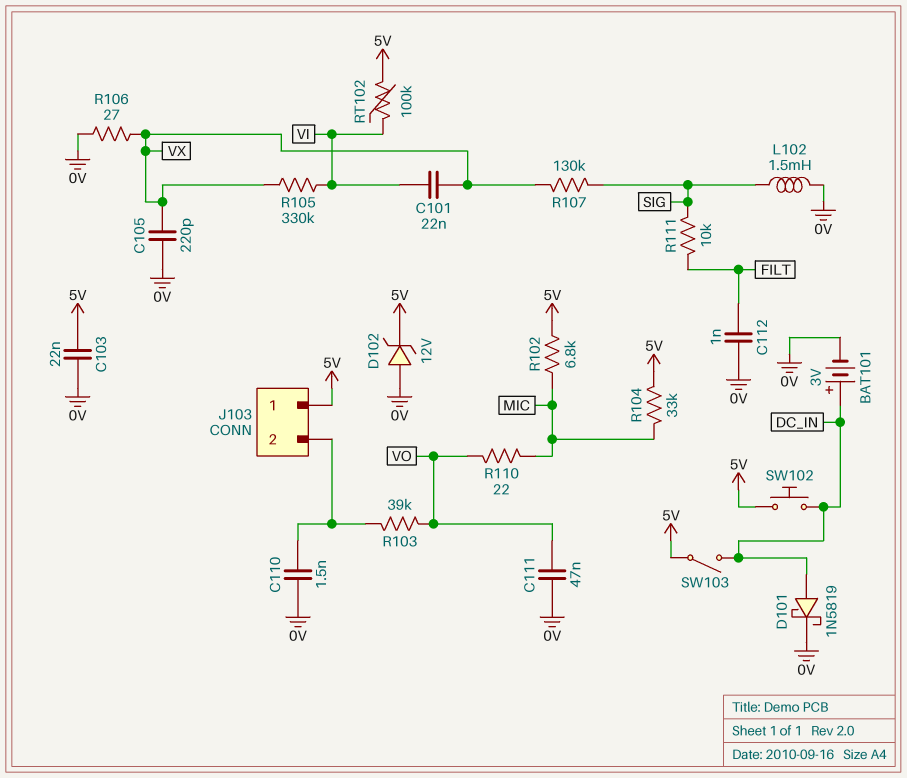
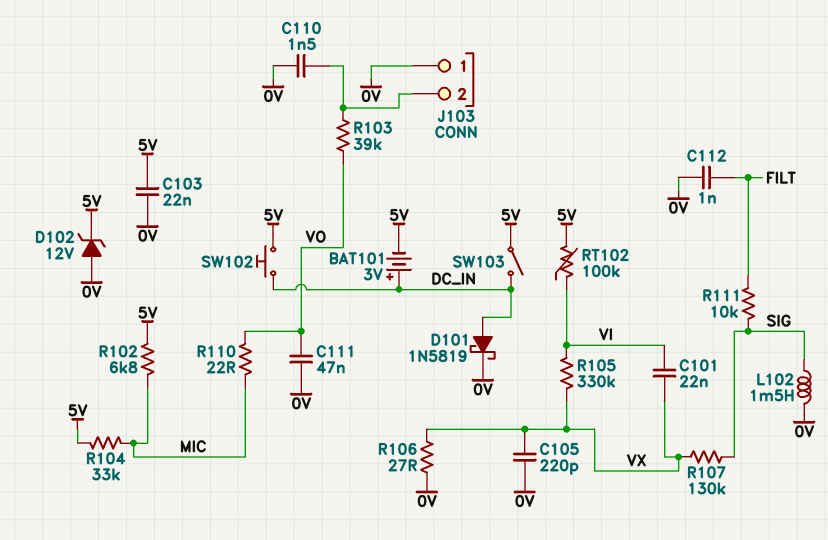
BAT101: 3V (plus DC_IN, minus 0V) -> 3V (plus DC_IN, minus 5V)
J103 pin 1: 5V -> 0V

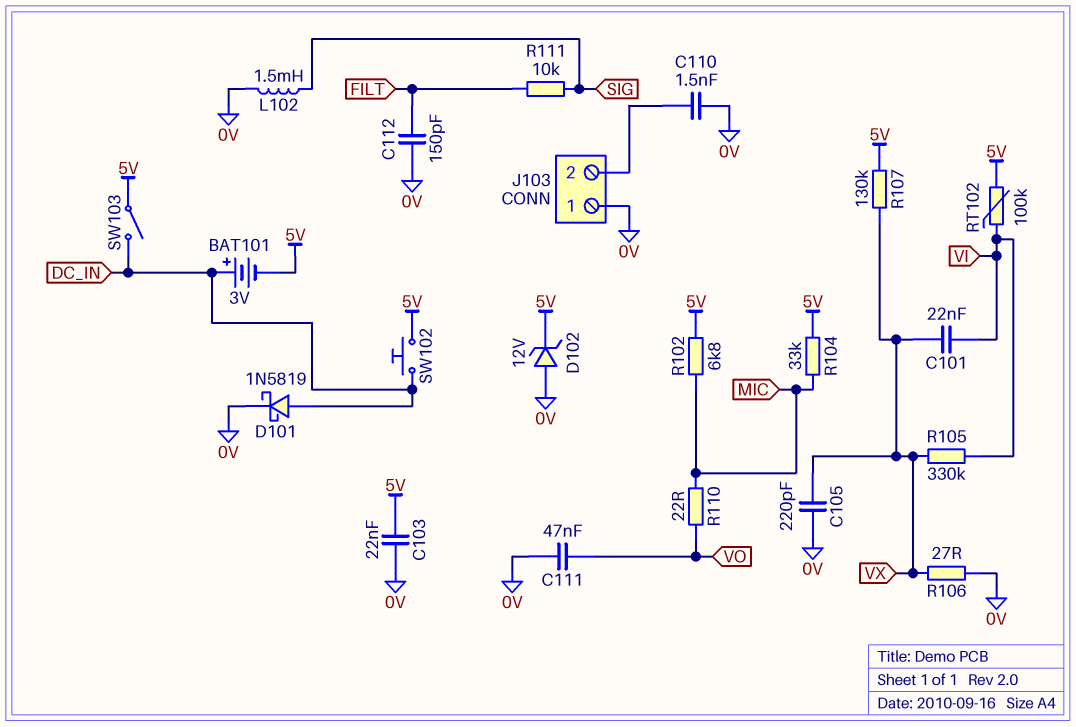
C112: 1nF (0V, FILT) -> 150pF (0V, FILT)
R103: 39k (J103/2, VO) -> none
R107: 130k (SIG, VX) -> 130k (5V, VX)

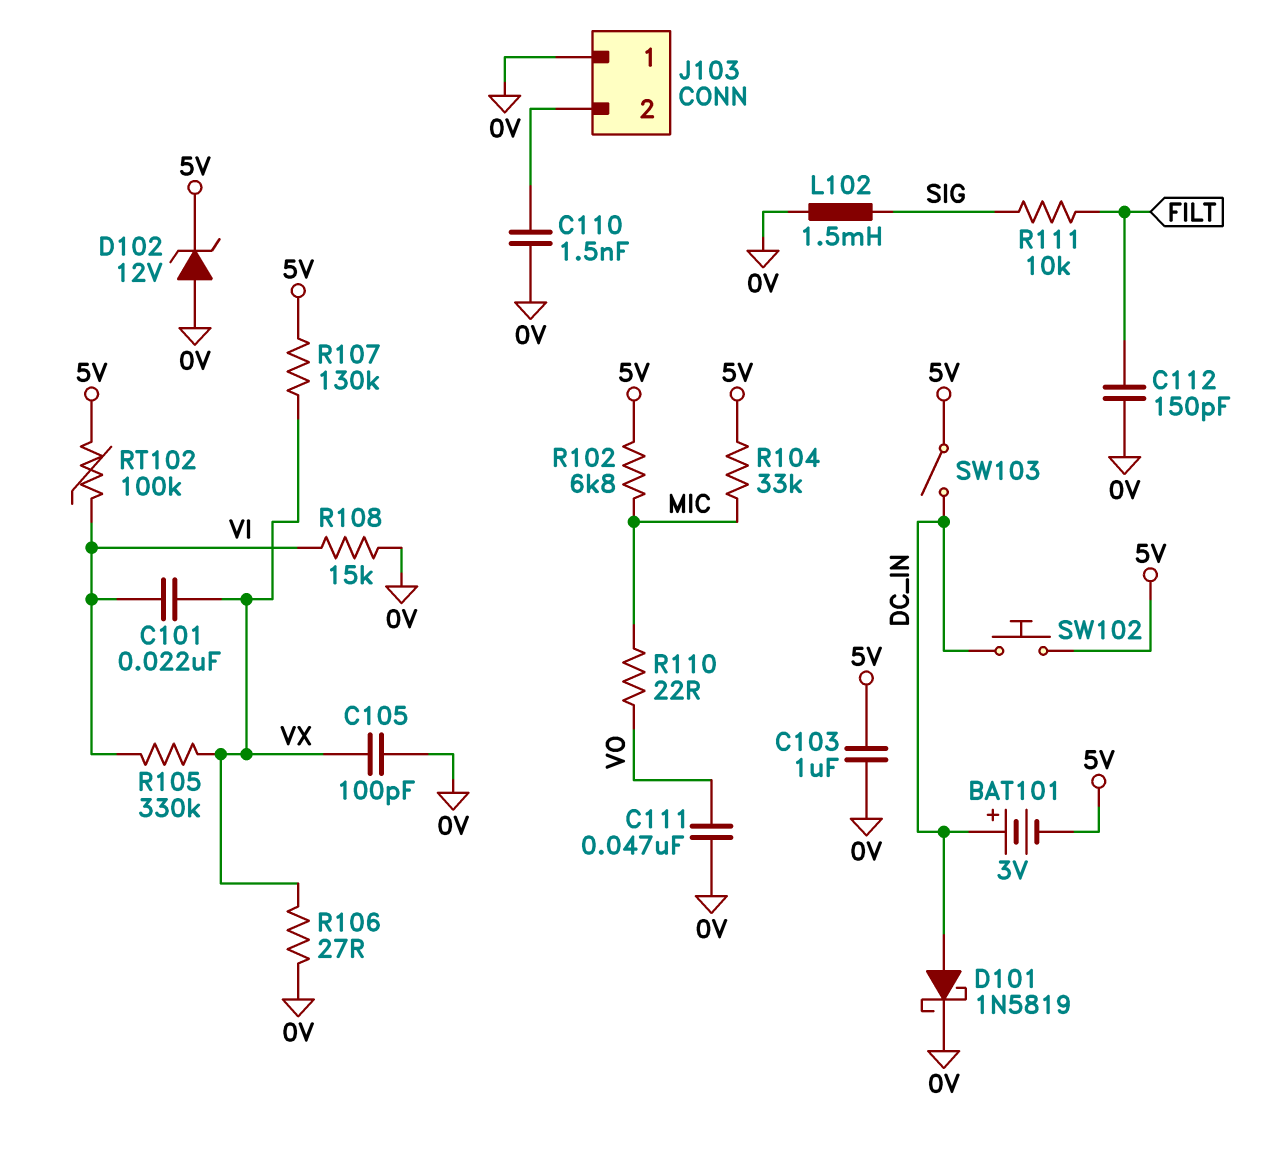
C103: 22nF (0V, 5V) -> 1uF (0V, 5V)
C105: 220pF (0V, VX) -> 100pF (0V, VX)
R108: none -> 15k (0V, VI)

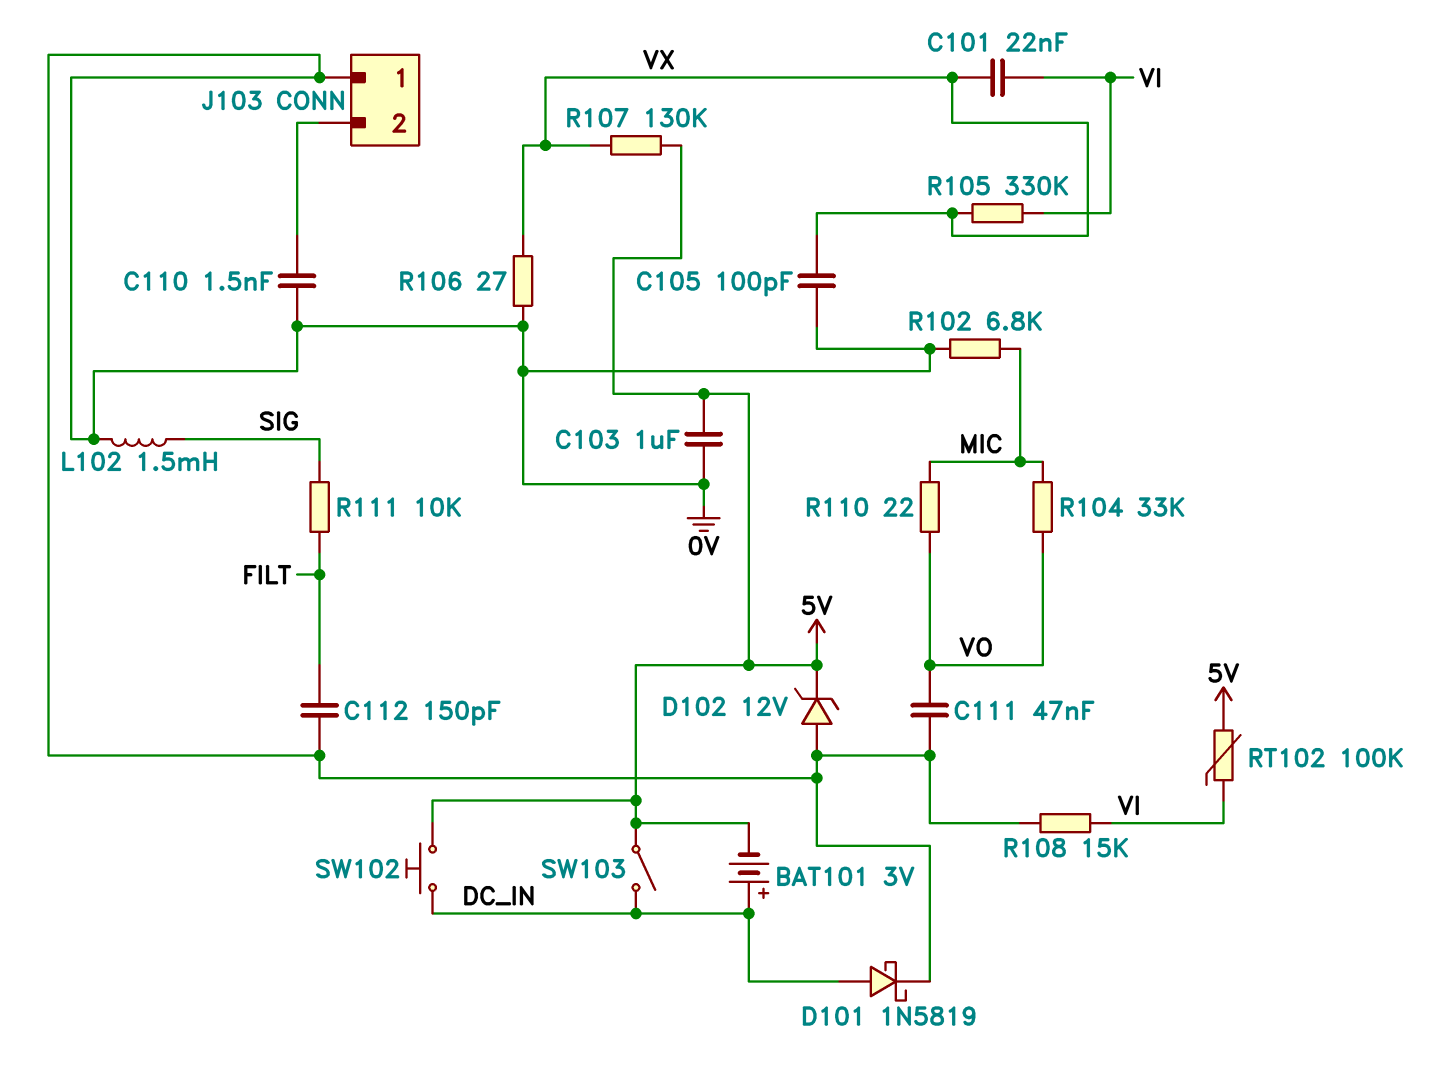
R102: 6.8k (5V, MIC) -> 6.8k (0V, MIC)
R104: 33k (5V, MIC) -> 33k (MIC, VO)

